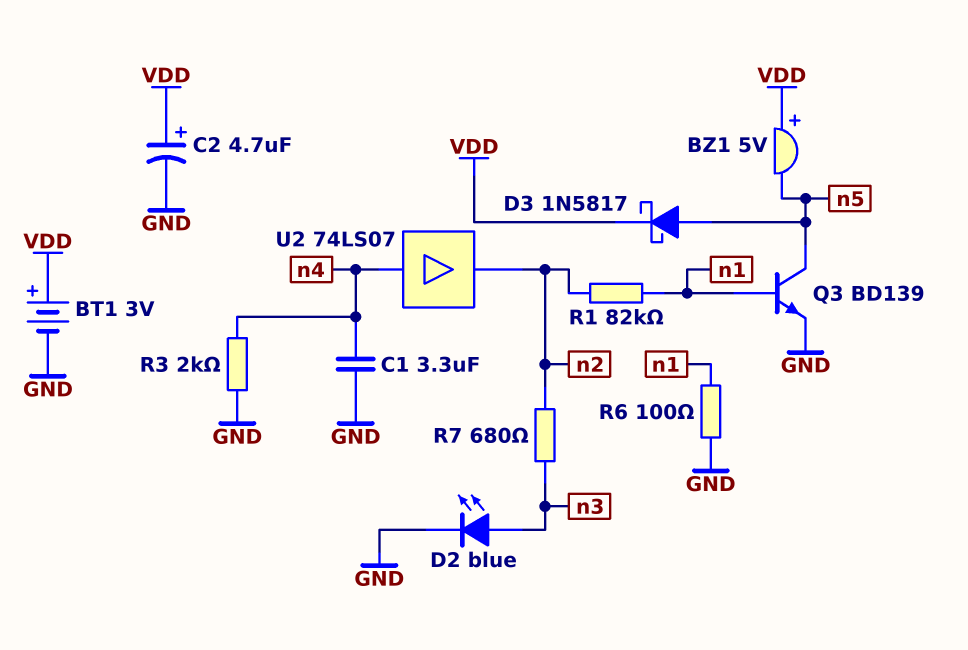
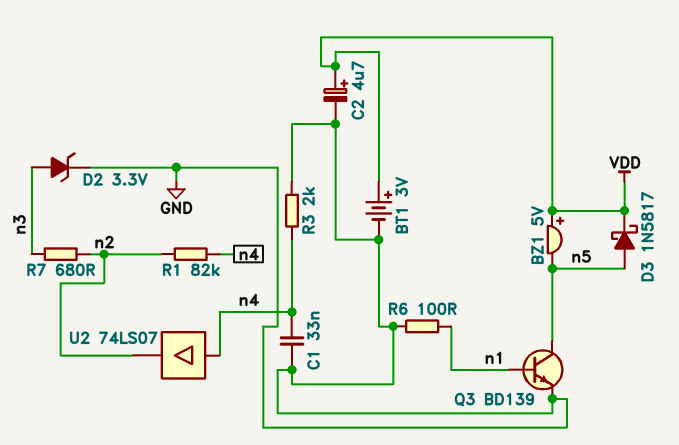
C1: 3.3uF (GND, n4) -> 33nF (GND, n4)
D2: LED blue (A n3, K GND) -> zener 3.3V (A n3, K GND)
R1: 82k (n1, n2) -> 82k (n2, n4)

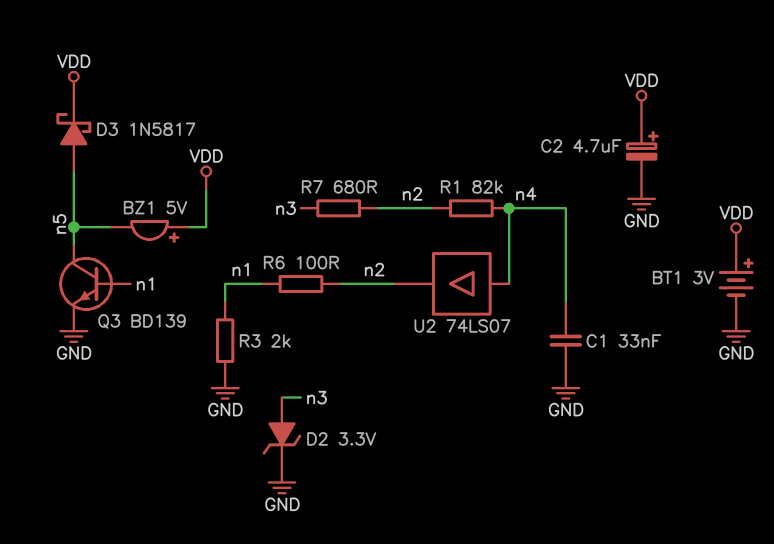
R3: 2k (GND, n4) -> 2k (GND, n1)
R6: 100 (GND, n1) -> 100 (n1, n2)

